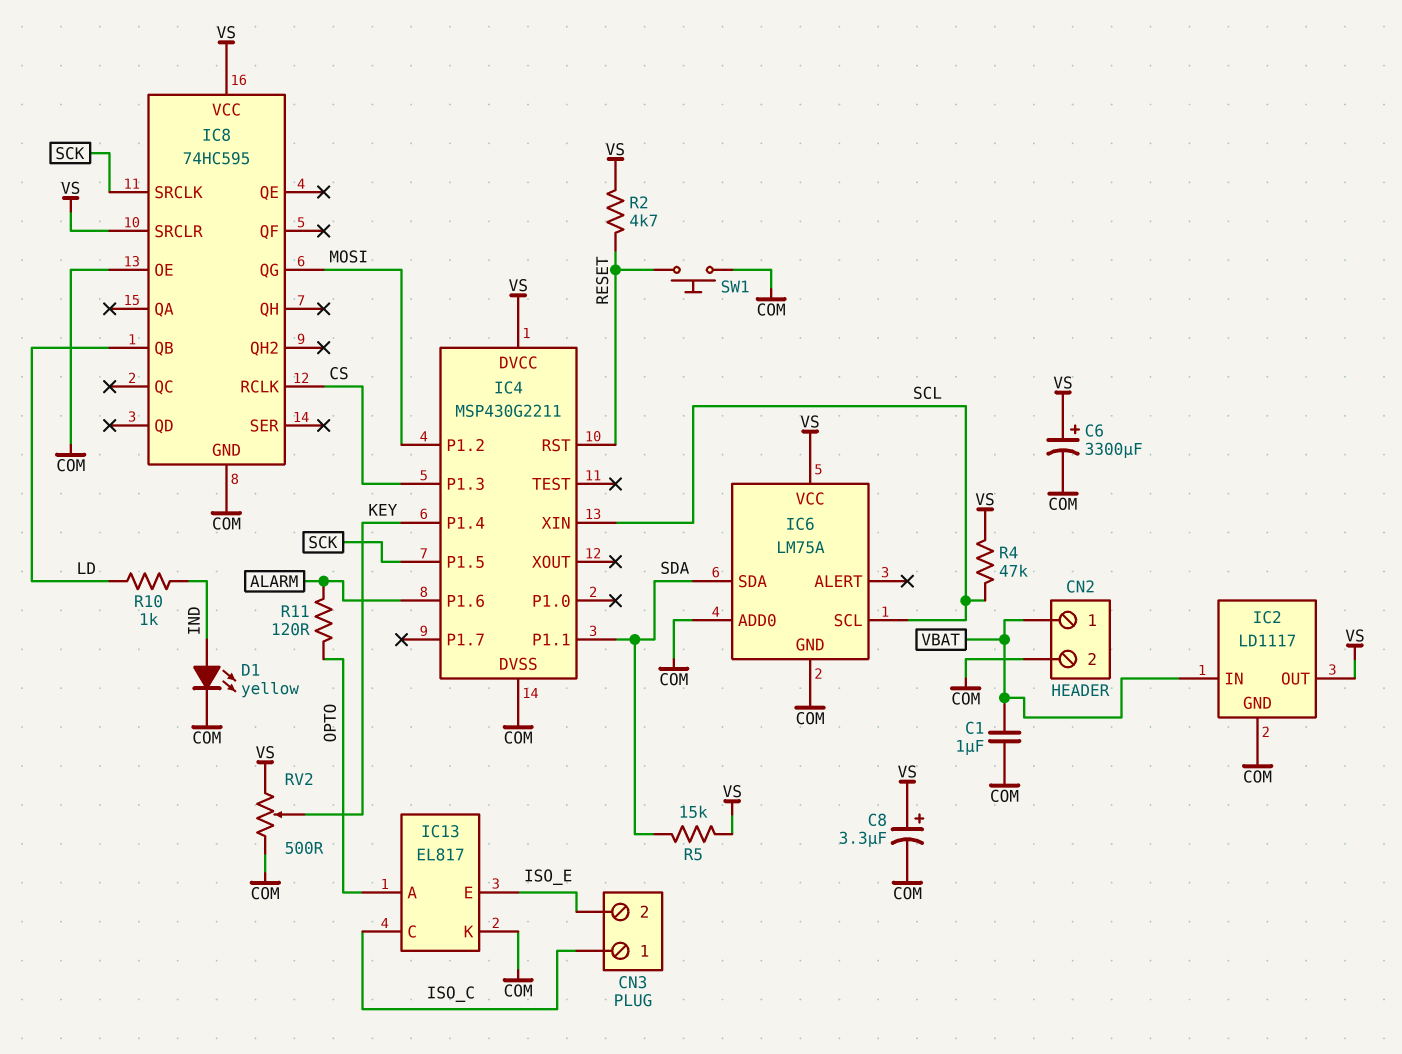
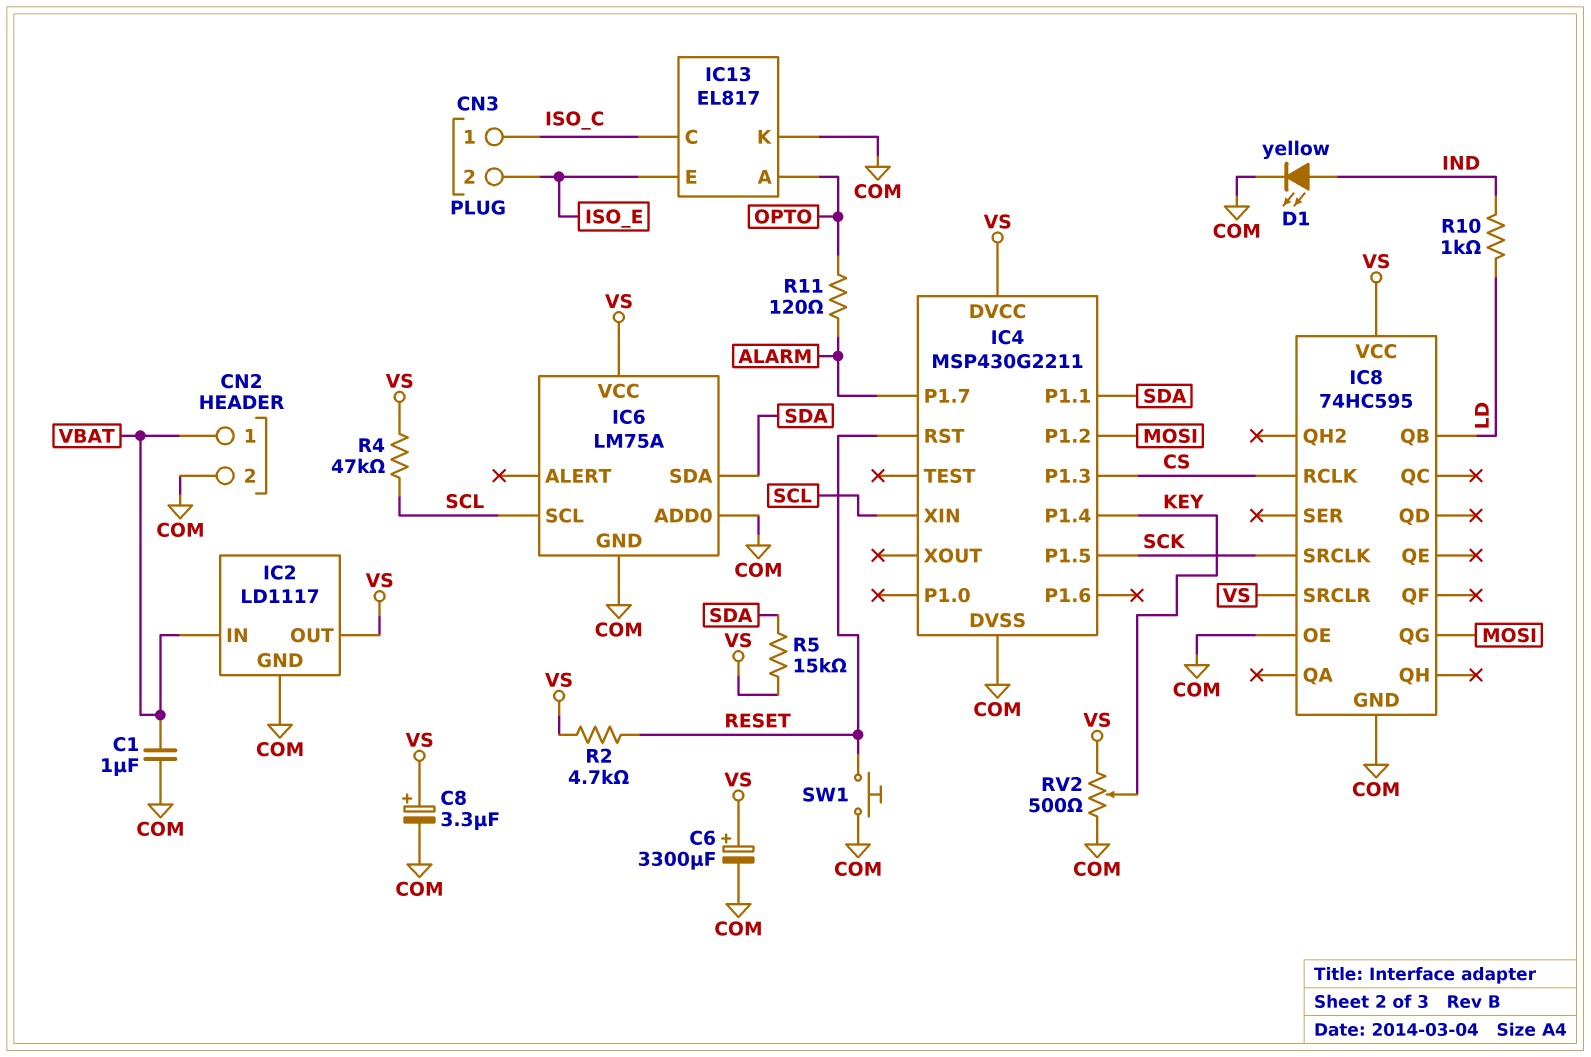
IC4 pin P1.6: ALARM -> none
IC4 pin P1.7: none -> ALARM

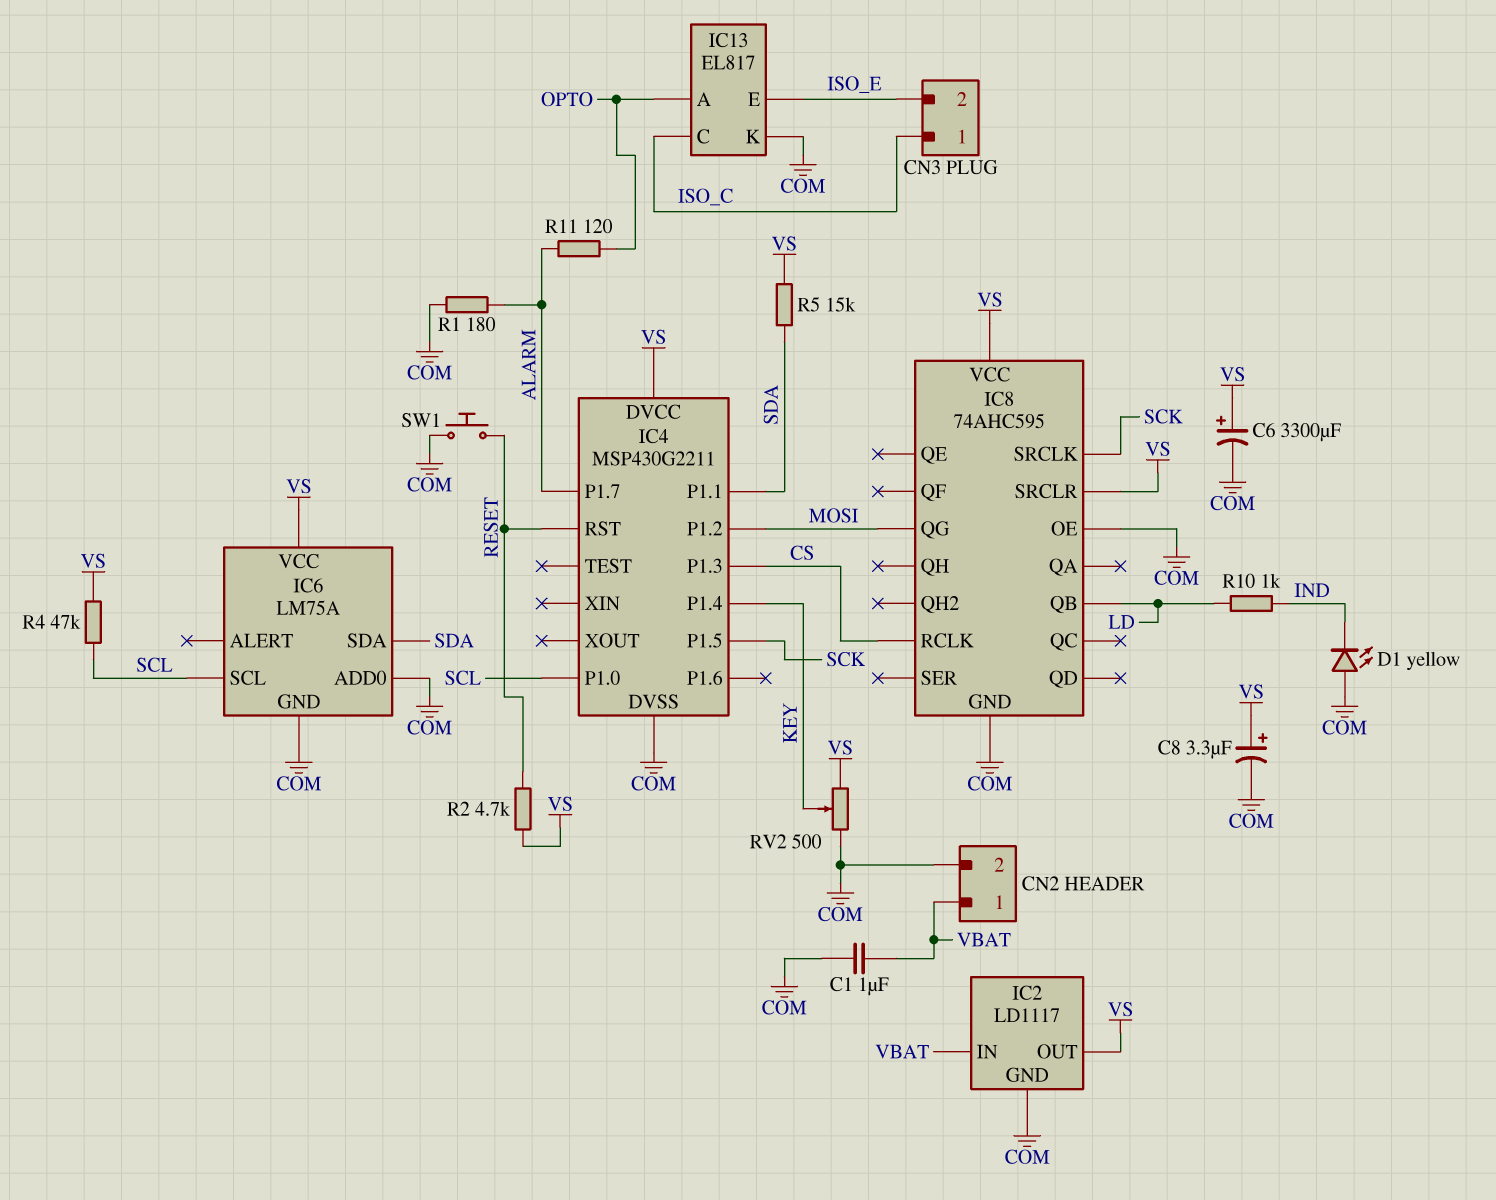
D1: LED yellow (A IND, K COM) -> LED yellow (A COM, K IND)
IC4 pin P1.0: none -> SCL
IC4 pin XIN: SCL -> none
IC8: 74HC595 -> 74AHC595
R1: none -> 180 (ALARM, COM)

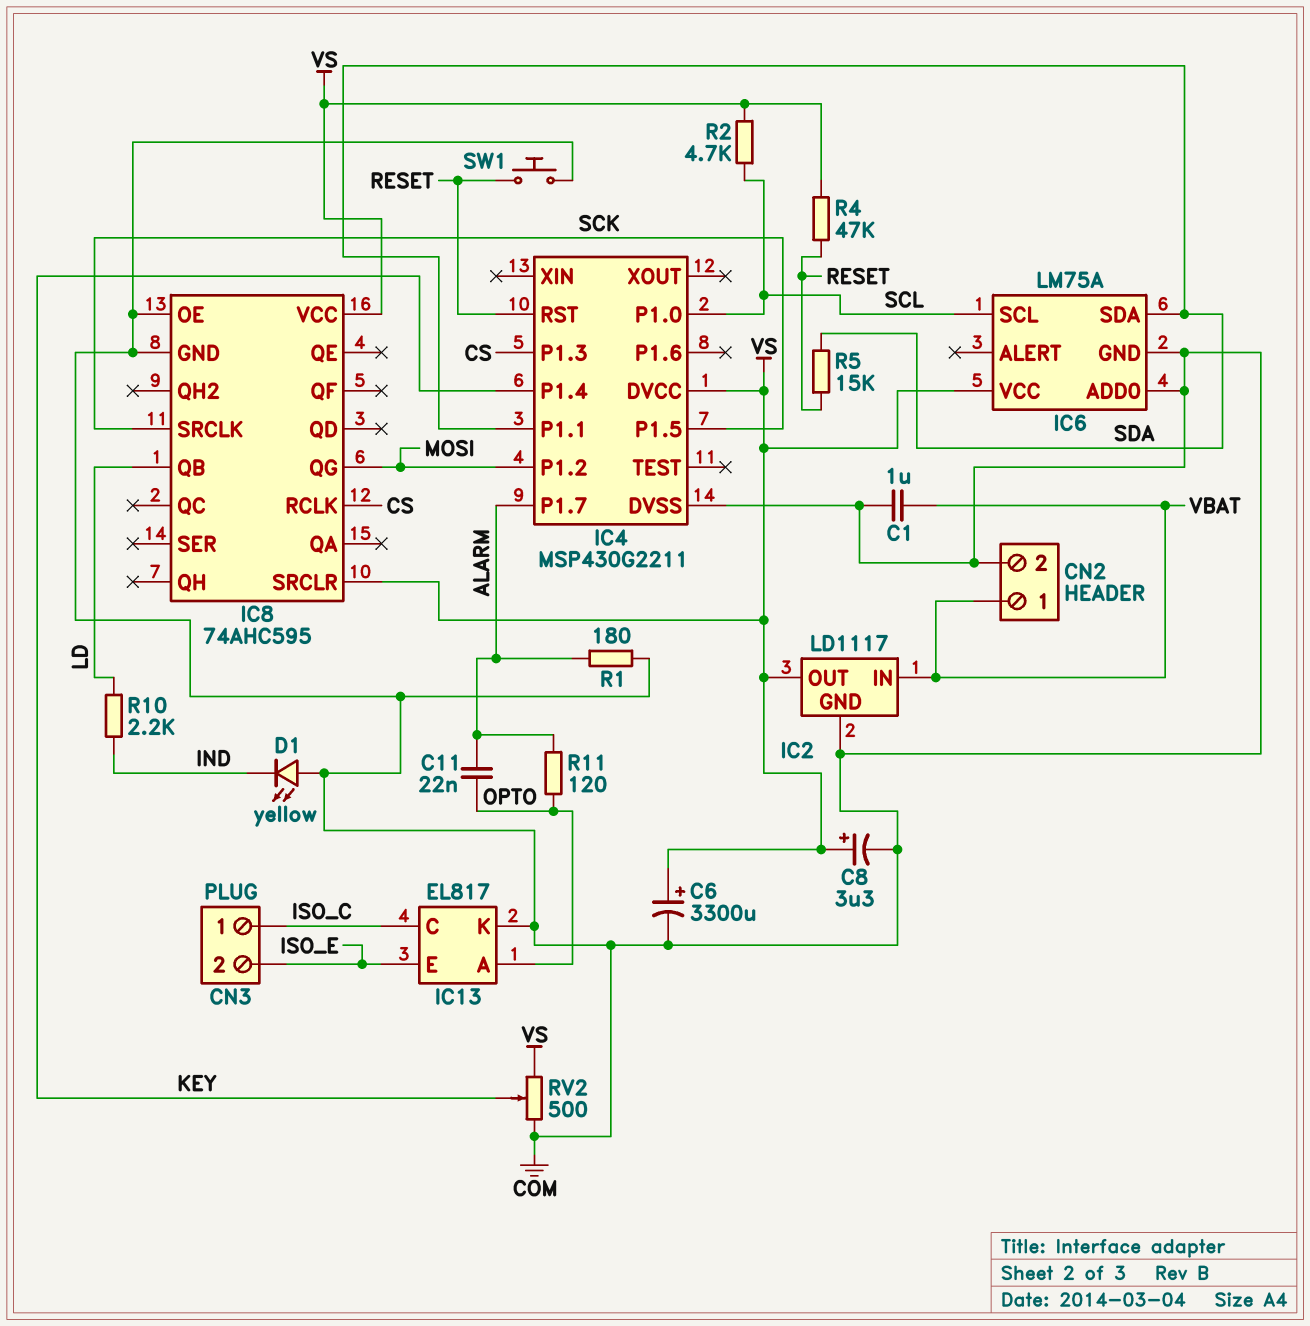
C11: none -> 22nF (ALARM, OPTO)
R2: 4.7k (RESET, VS) -> 4.7k (SCL, VS)
R4: 47k (SCL, VS) -> 47k (RESET, VS)
R5: 15k (SDA, VS) -> 15k (RESET, SDA)
R10: 1k (IND, LD) -> 2.2k (IND, LD)

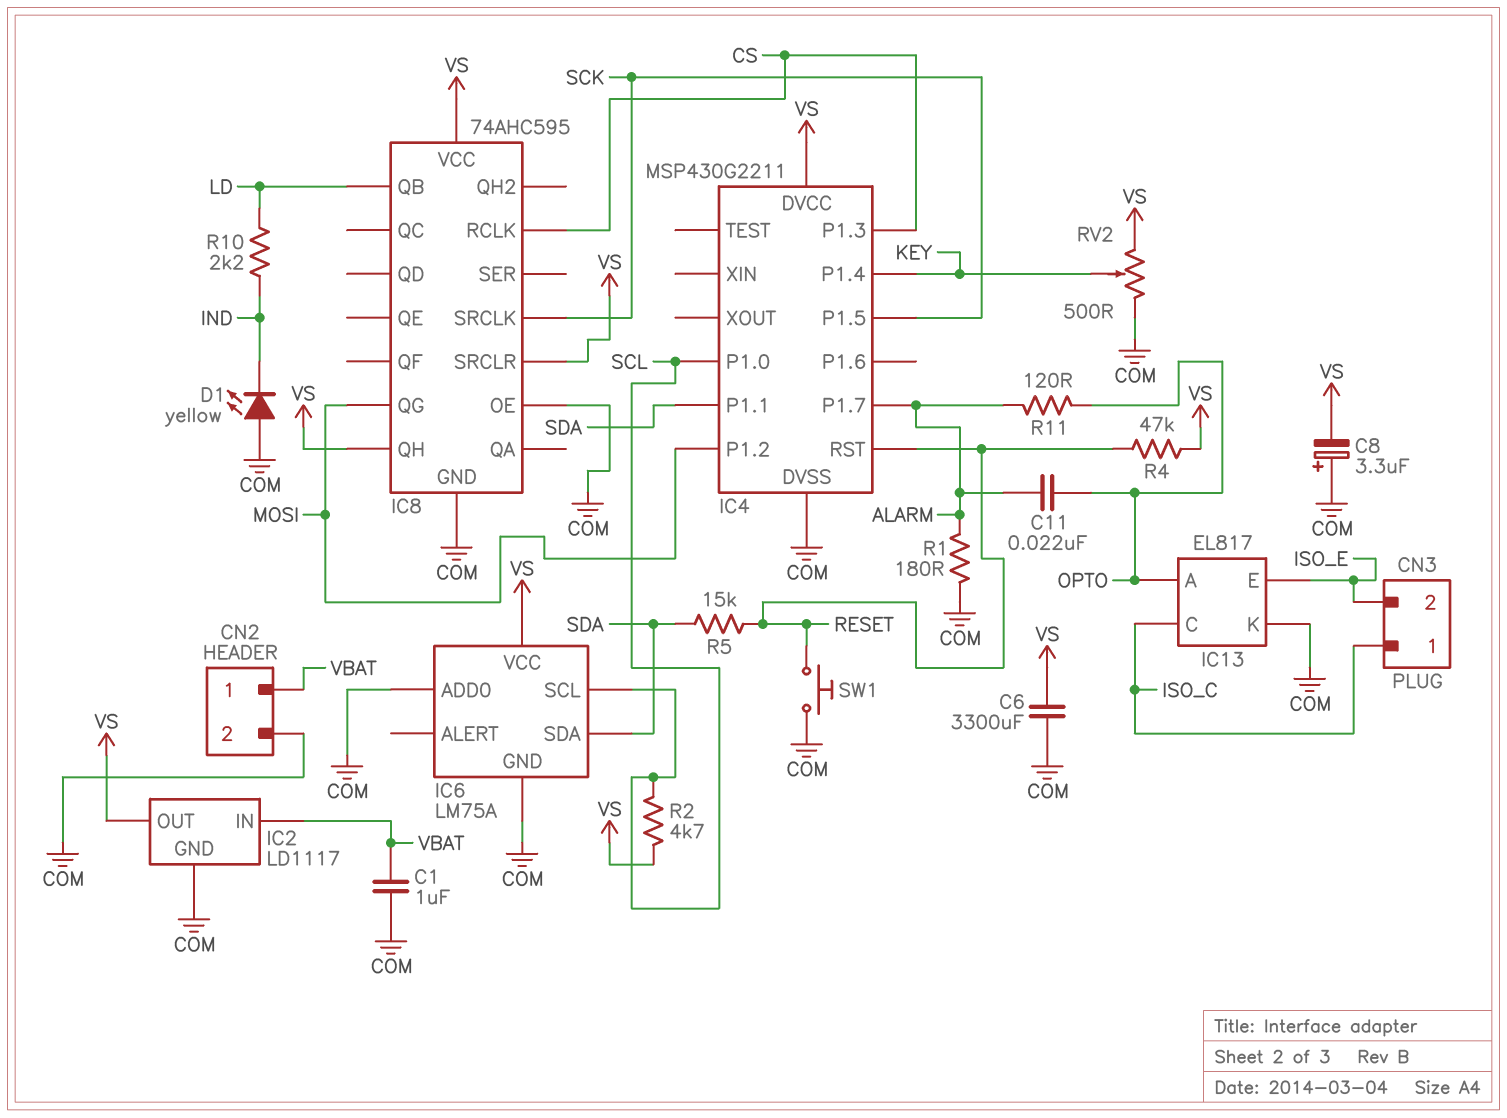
C6: 3300uF (plus VS, minus COM) -> 3300uF (COM, VS)
C8: 3.3uF (plus VS, minus COM) -> 3.3uF (plus COM, minus VS)
IC8 pin QH: none -> VS

